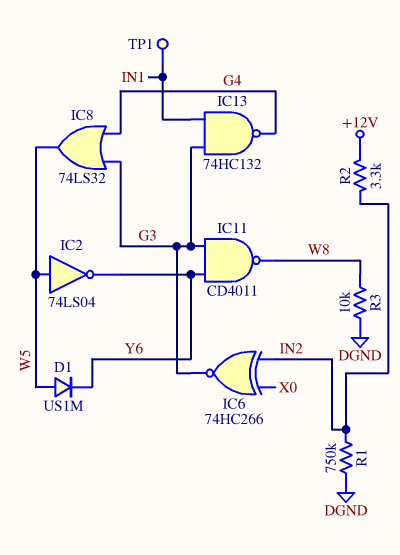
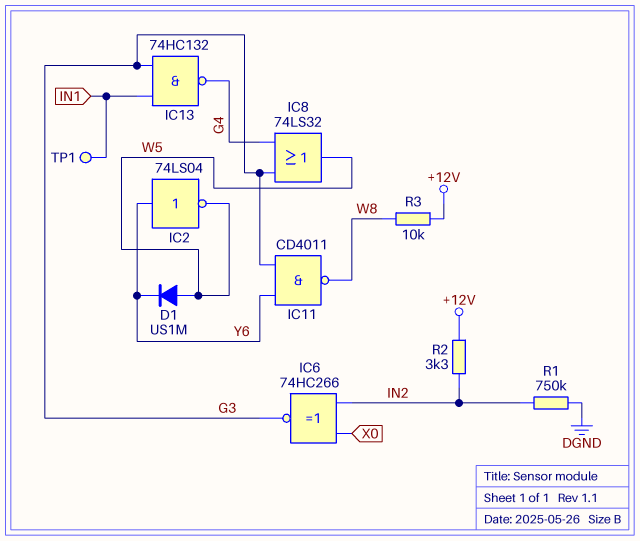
IC2: NOT 74LS04 (in W5, out Y6) -> NOT 74LS04 (in Y6, out W5)
R3: 10k (DGND, W8) -> 10k (+12V, W8)

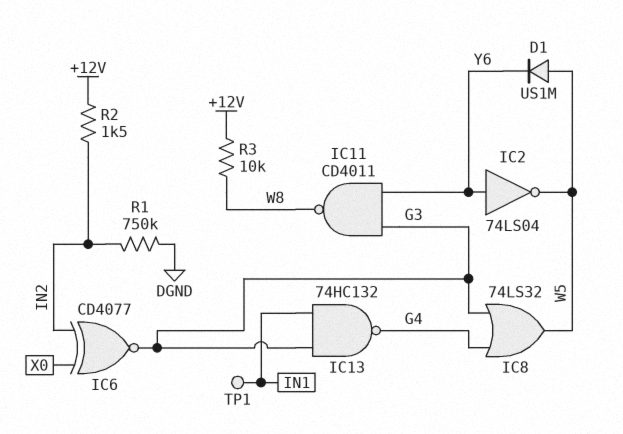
IC6: XNOR 74HC266 (in IN2, in X0, out G3) -> XNOR CD4077 (in IN2, in X0, out G3)
R2: 3.3k (+12V, IN2) -> 1.5k (+12V, IN2)

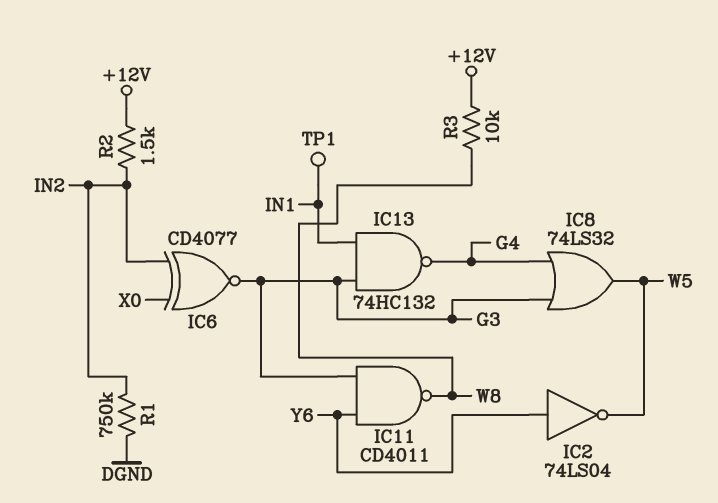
D1: diode US1M (A W5, K Y6) -> none

